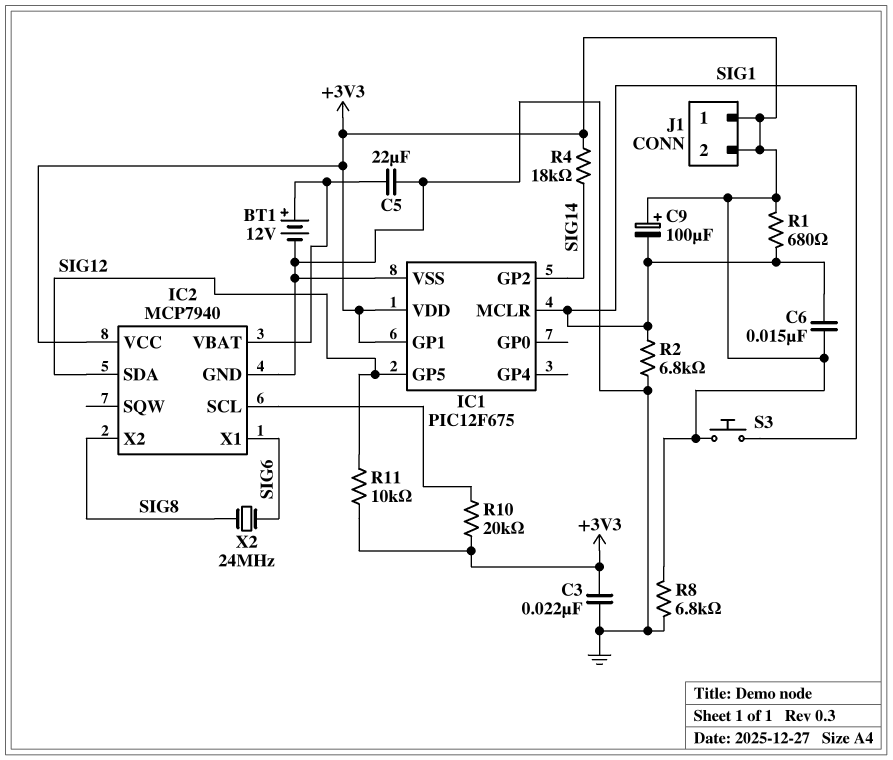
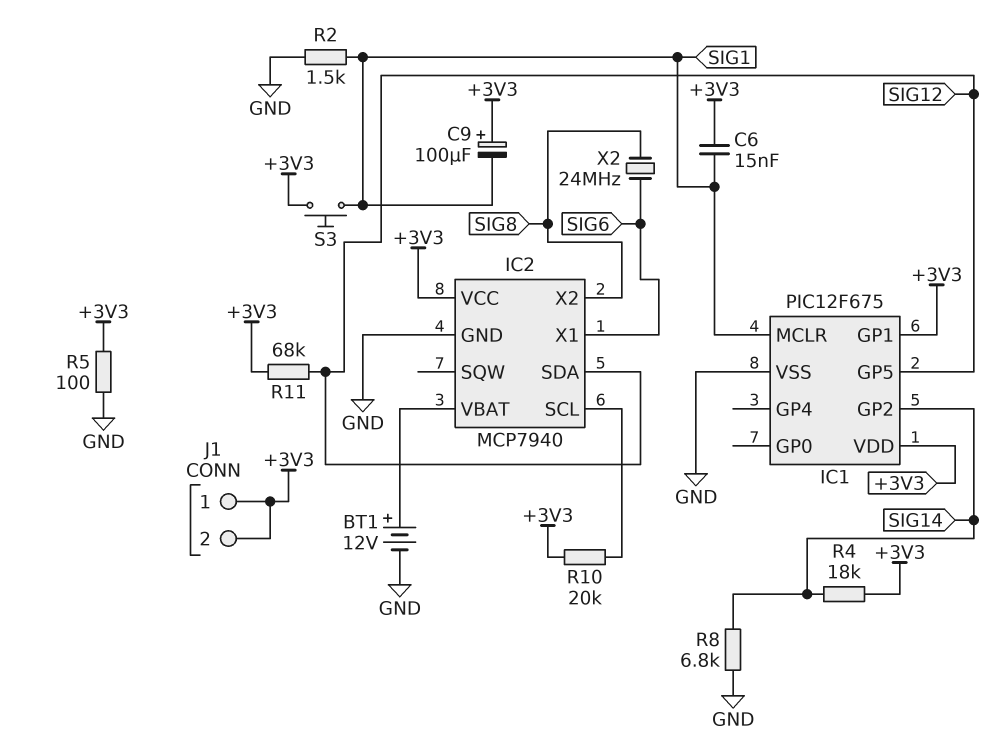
C3: 22nF (+3V3, GND) -> none
C5: 22uF (GND, IC2/VBAT) -> none
R1: 680 (+3V3, SIG1) -> none
R2: 6.8k (GND, SIG1) -> 1.5k (GND, SIG1)
R5: none -> 100 (+3V3, GND)
R8: 6.8k (+3V3, GND) -> 6.8k (GND, SIG14)
R11: 10k (+3V3, SIG12) -> 68k (+3V3, SIG12)

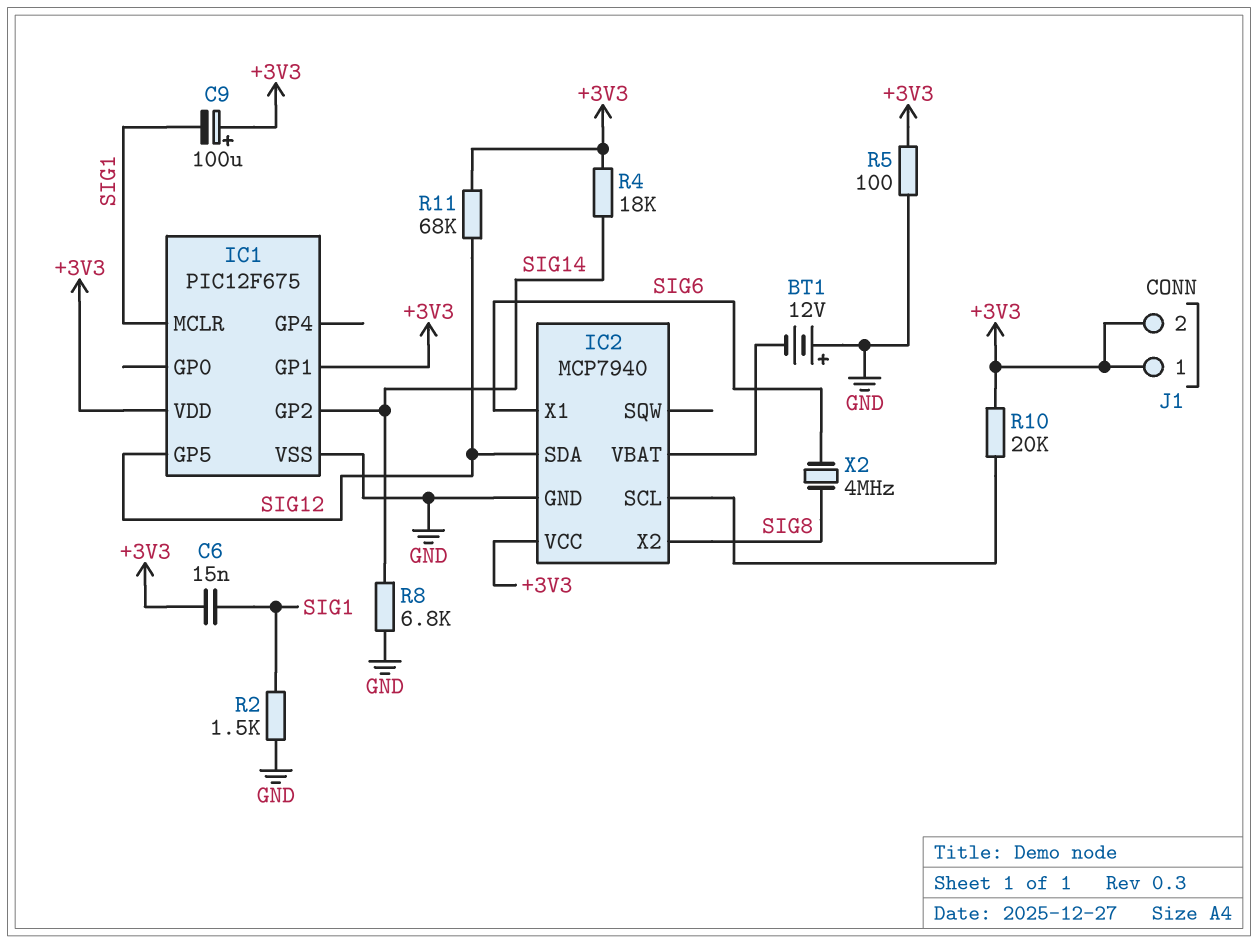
BT1: 12V (plus IC2/VBAT, minus GND) -> 12V (plus GND, minus IC2/VBAT)
S3: button (+3V3, SIG1) -> none
X2: 24MHz (SIG6, SIG8) -> 4MHz (SIG6, SIG8)

